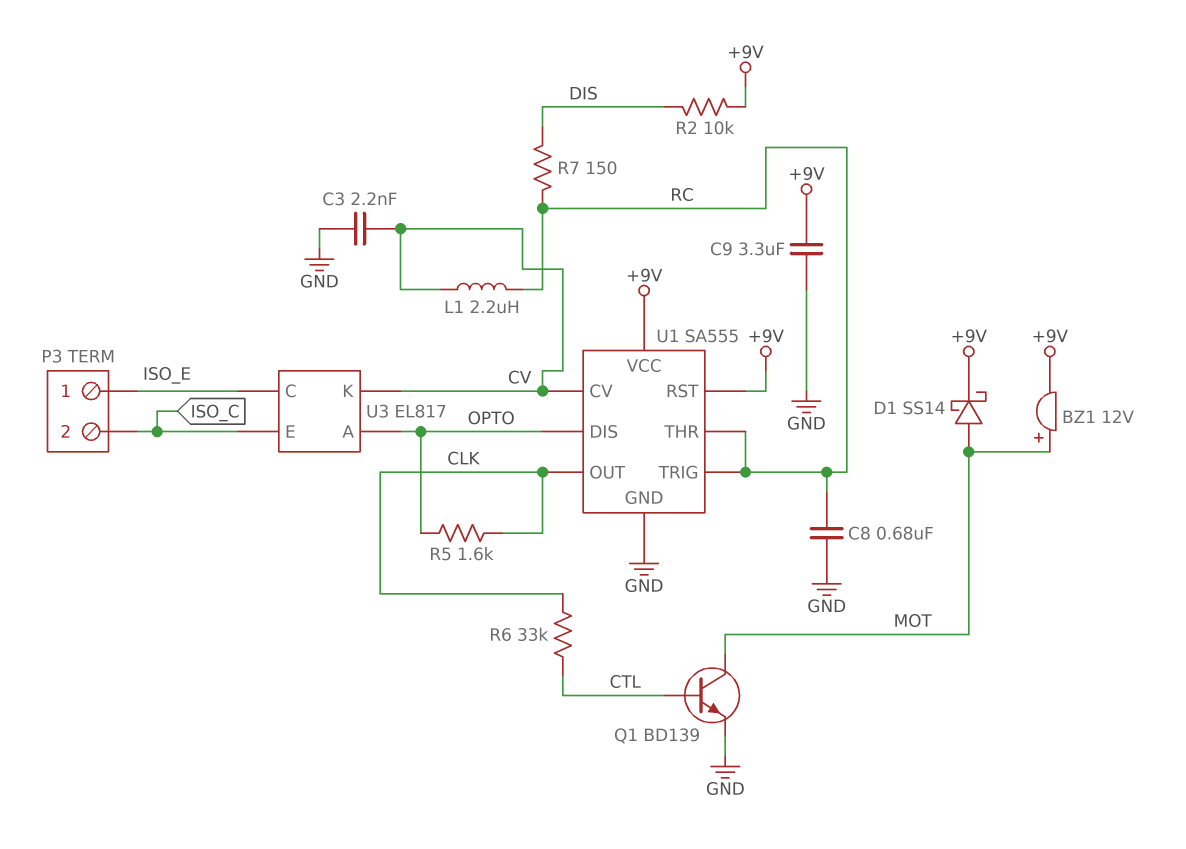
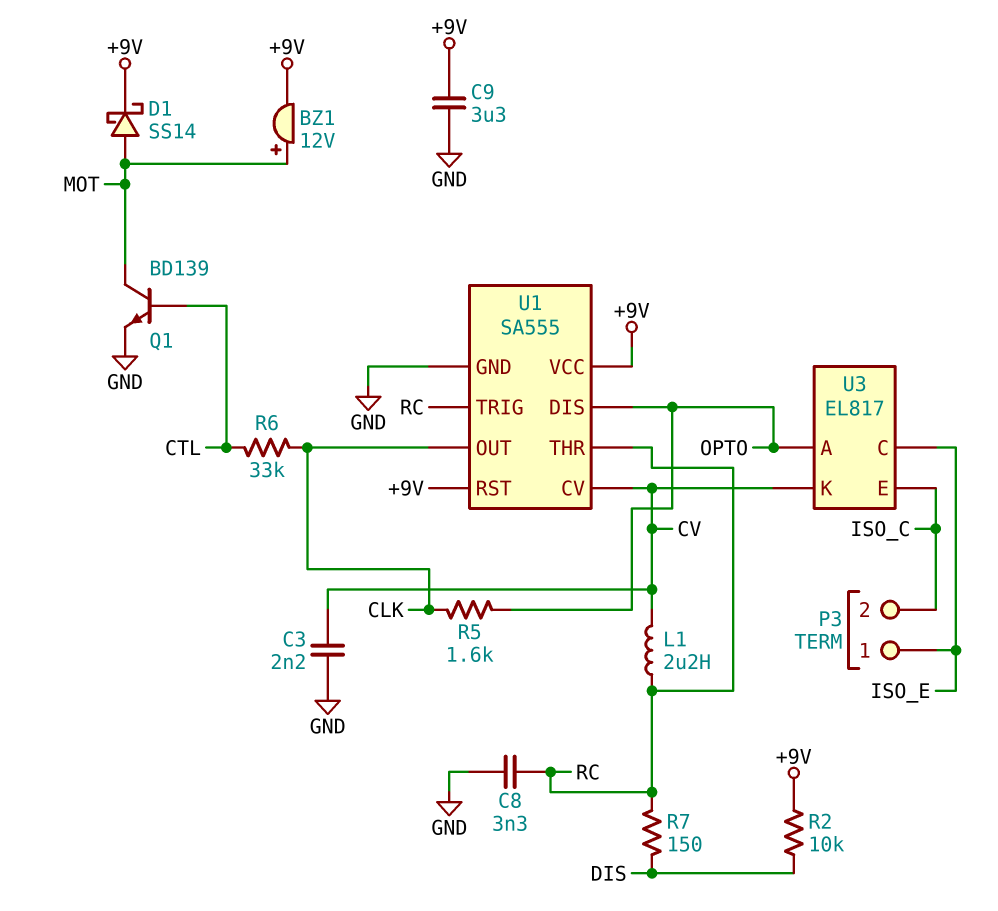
C8: 680nF (GND, RC) -> 3.3nF (GND, RC)

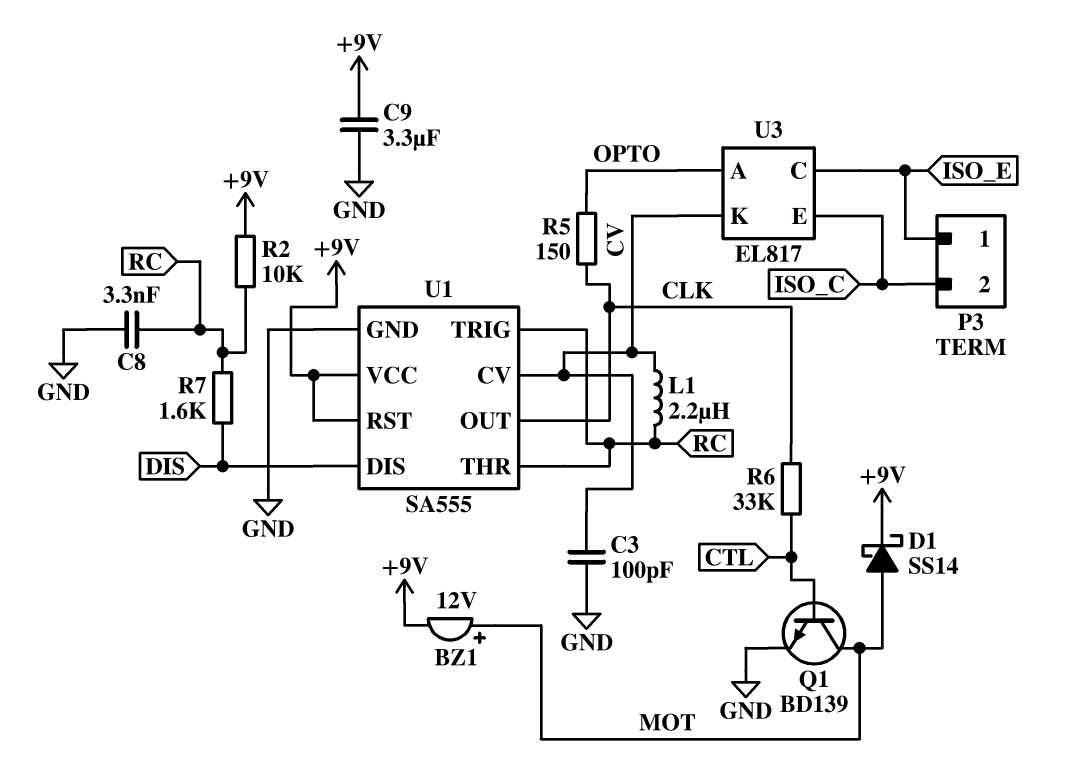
C3: 2.2nF (CV, GND) -> 100pF (CV, GND)
R2: 10k (+9V, DIS) -> 10k (+9V, RC)
R5: 1.6k (CLK, OPTO) -> 150 (CLK, OPTO)
R7: 150 (DIS, RC) -> 1.6k (DIS, RC)
U1 pin DIS: OPTO -> DIS

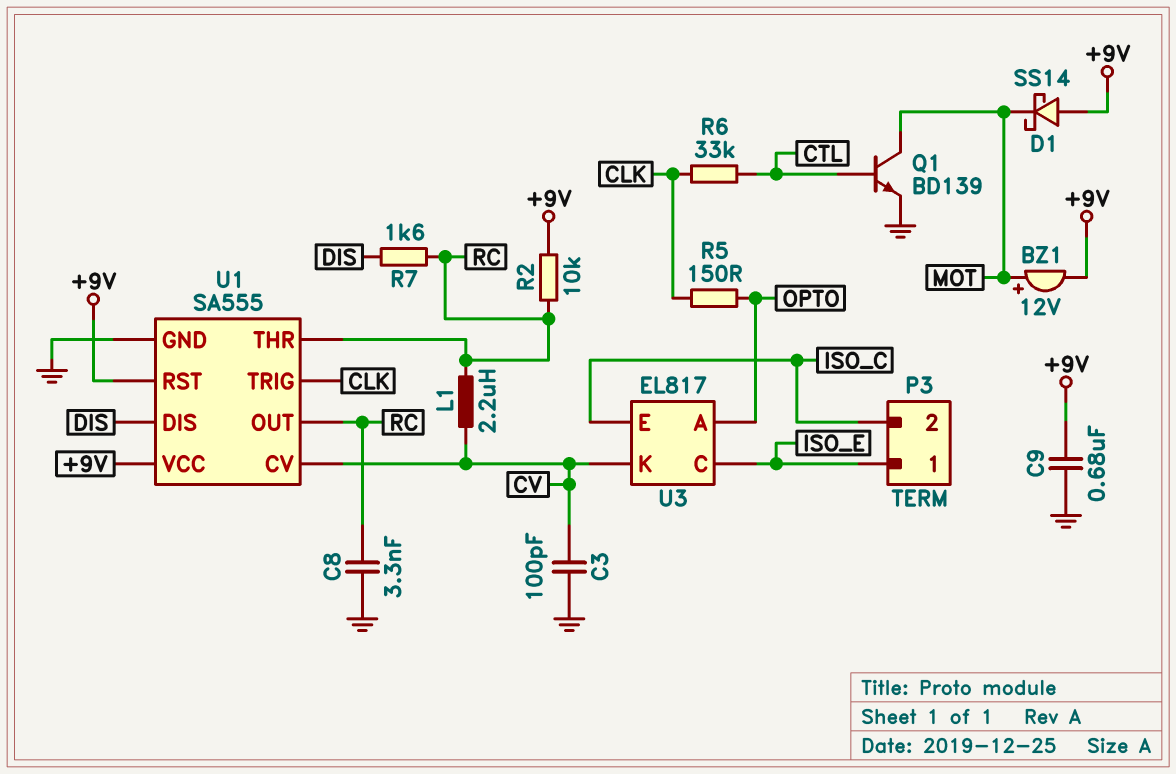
C9: 3.3uF (+9V, GND) -> 680nF (+9V, GND)
D1: schottky SS14 (A MOT, K +9V) -> schottky SS14 (A +9V, K MOT)
U1 pin OUT: CLK -> RC
U1 pin TRIG: RC -> CLK

